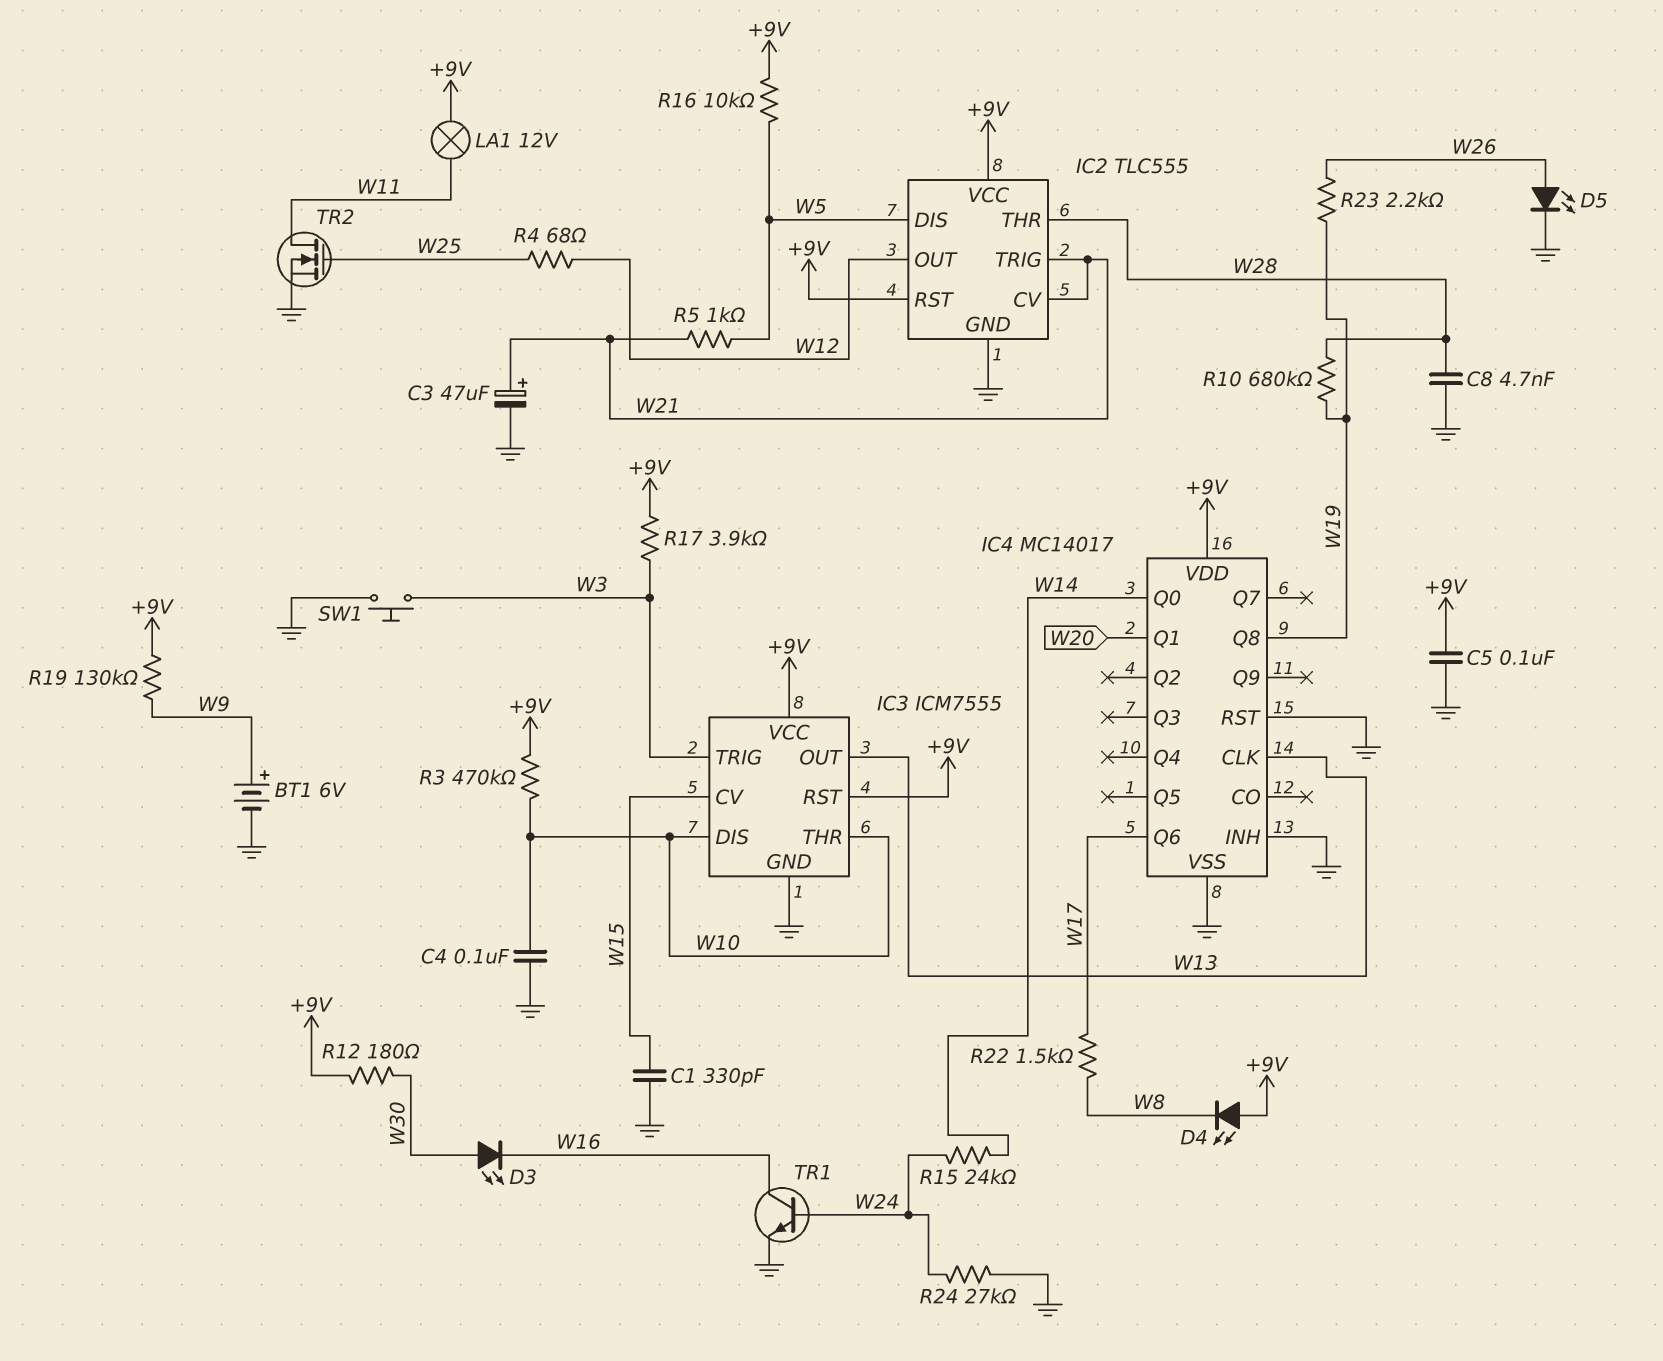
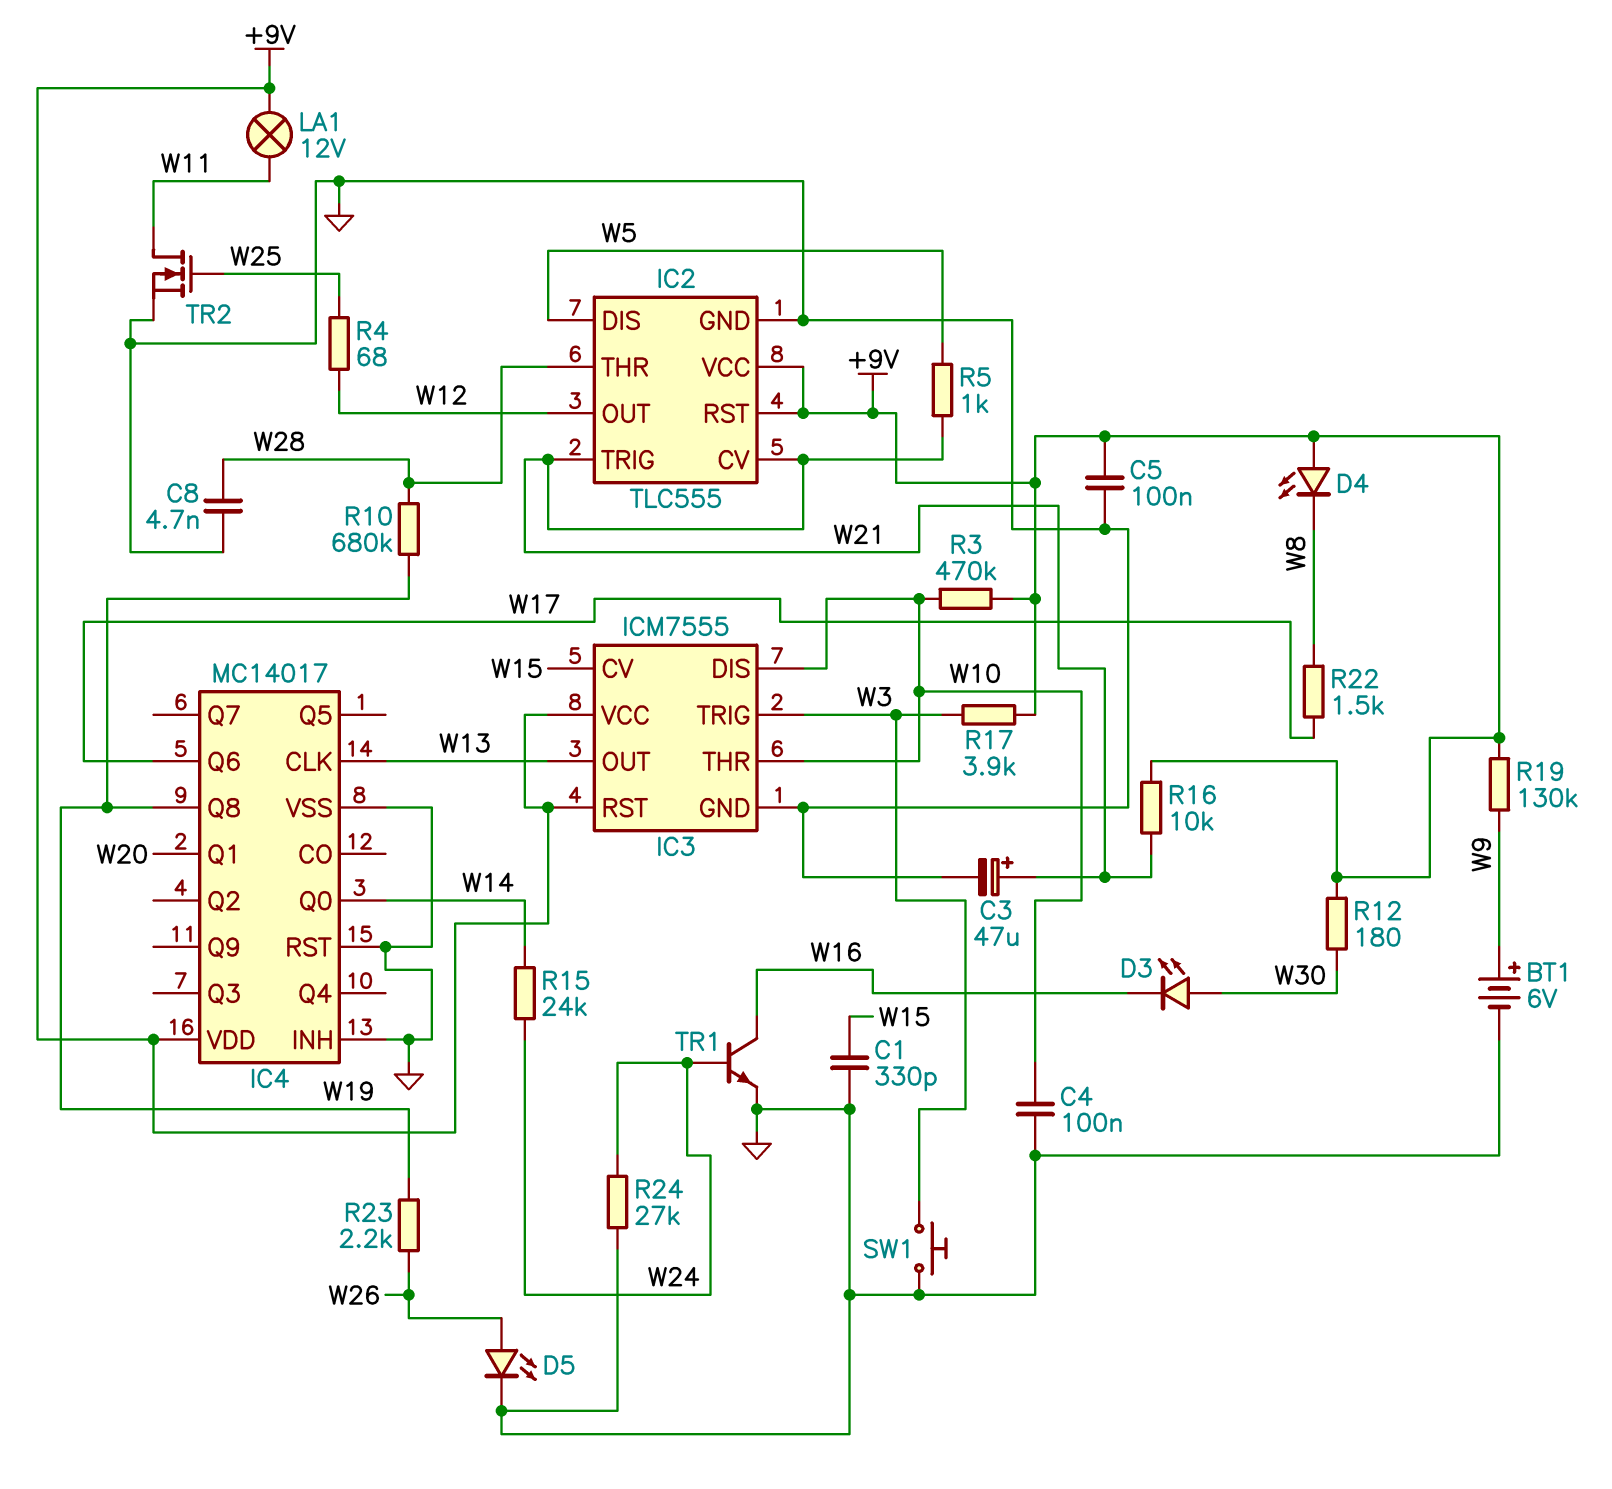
R16: 10k (+9V, W5) -> 10k (+9V, W21)

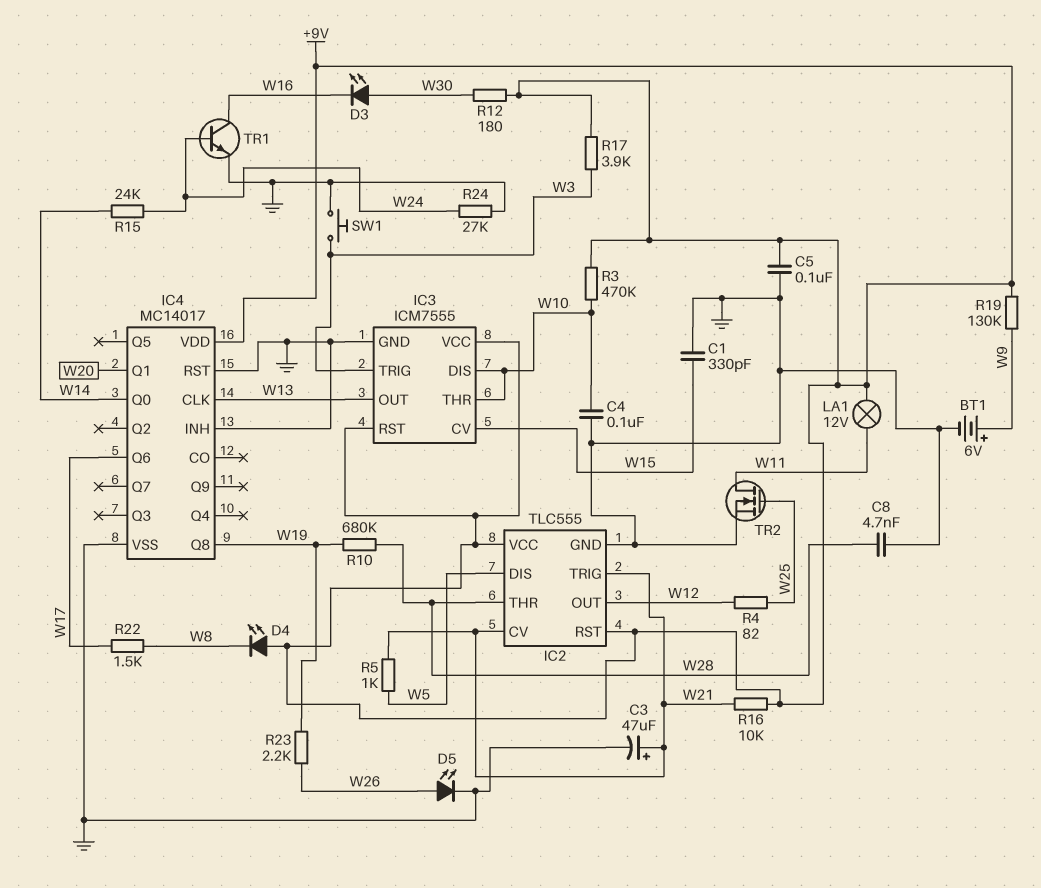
R4: 68 (W12, W25) -> 82 (W12, W25)

